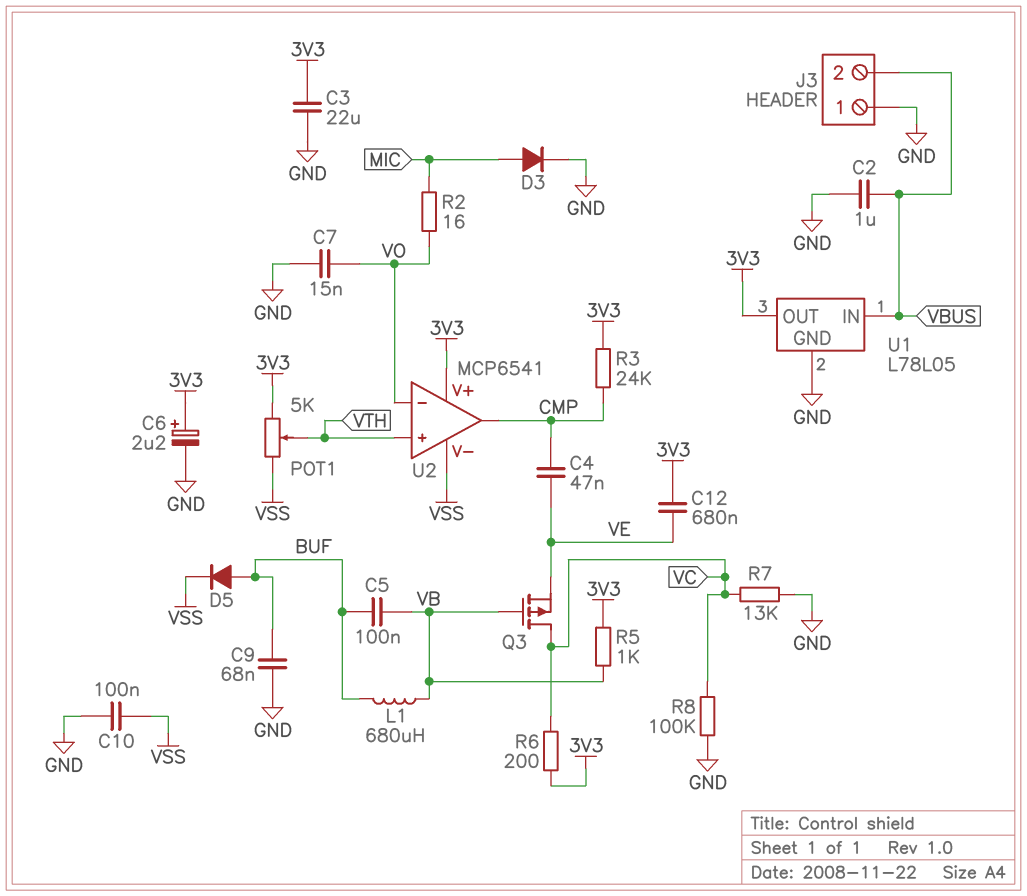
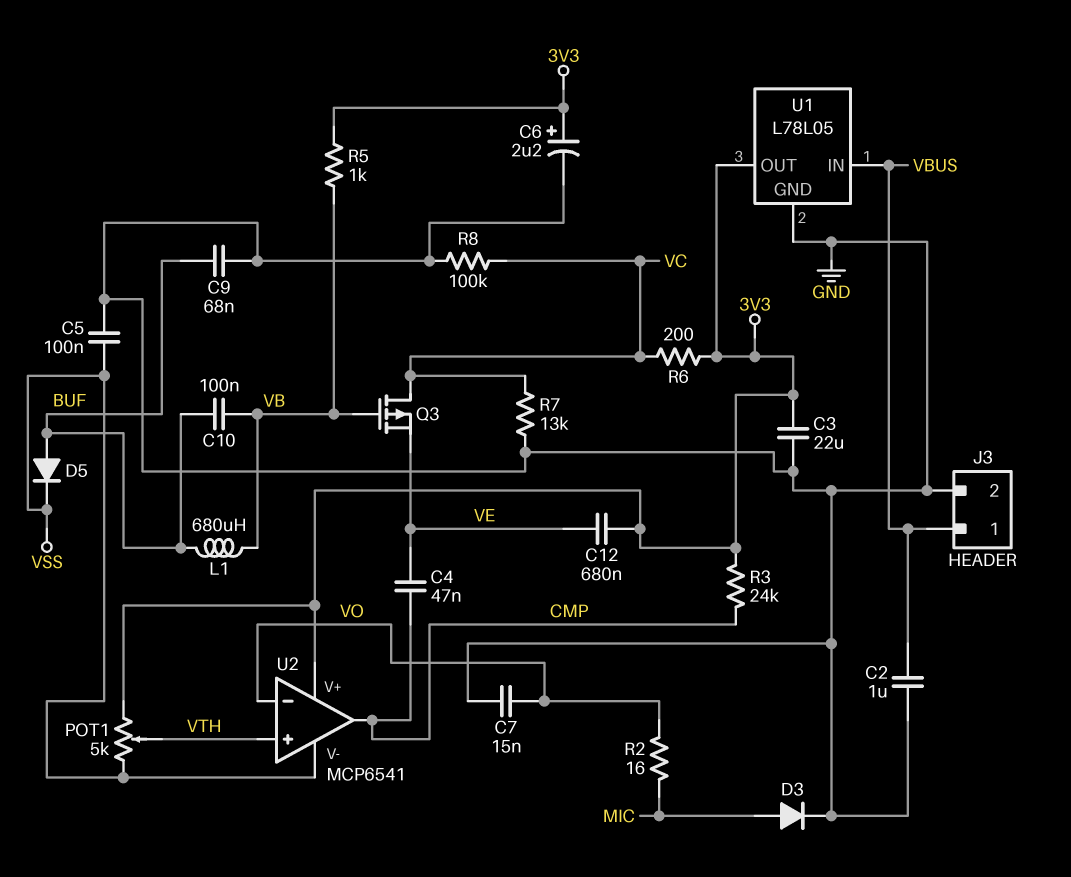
C5: 100nF (BUF, VB) -> 100nF (GND, VSS)
C10: 100nF (GND, VSS) -> 100nF (BUF, VB)
J3 pin 1: GND -> VBUS
J3 pin 2: VBUS -> GND

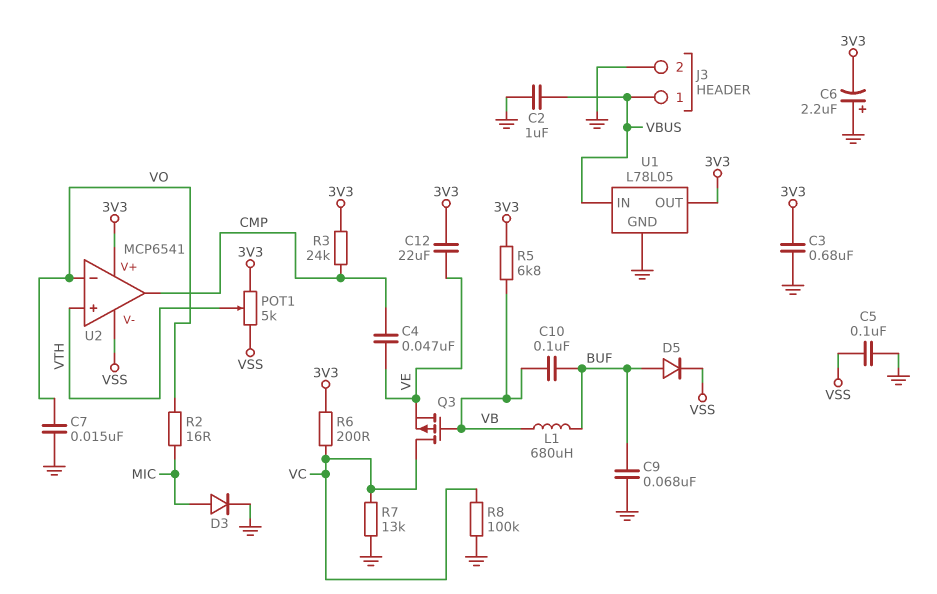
C3: 22uF (3V3, GND) -> 680nF (3V3, GND)
C6: 2.2uF (plus 3V3, minus GND) -> 2.2uF (plus GND, minus 3V3)
C12: 680nF (3V3, VE) -> 22uF (3V3, VE)
R5: 1k (3V3, VB) -> 6.8k (3V3, VB)

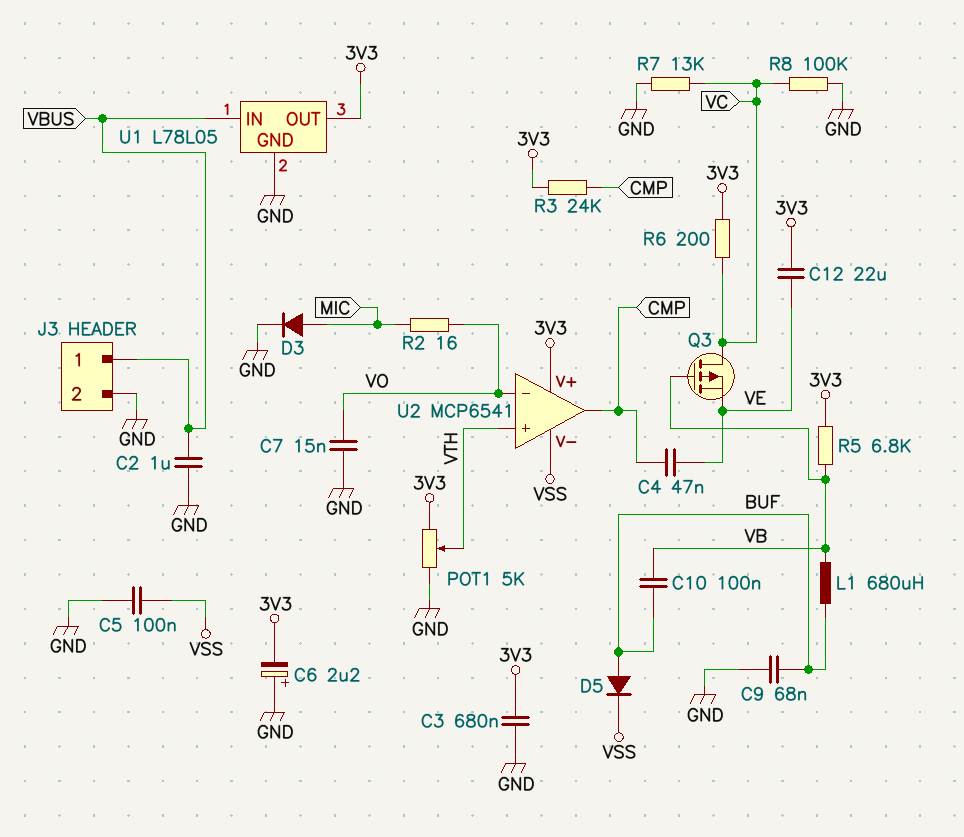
POT1: 5k (3V3, VSS, wiper VTH) -> 5k (3V3, GND, wiper VTH)

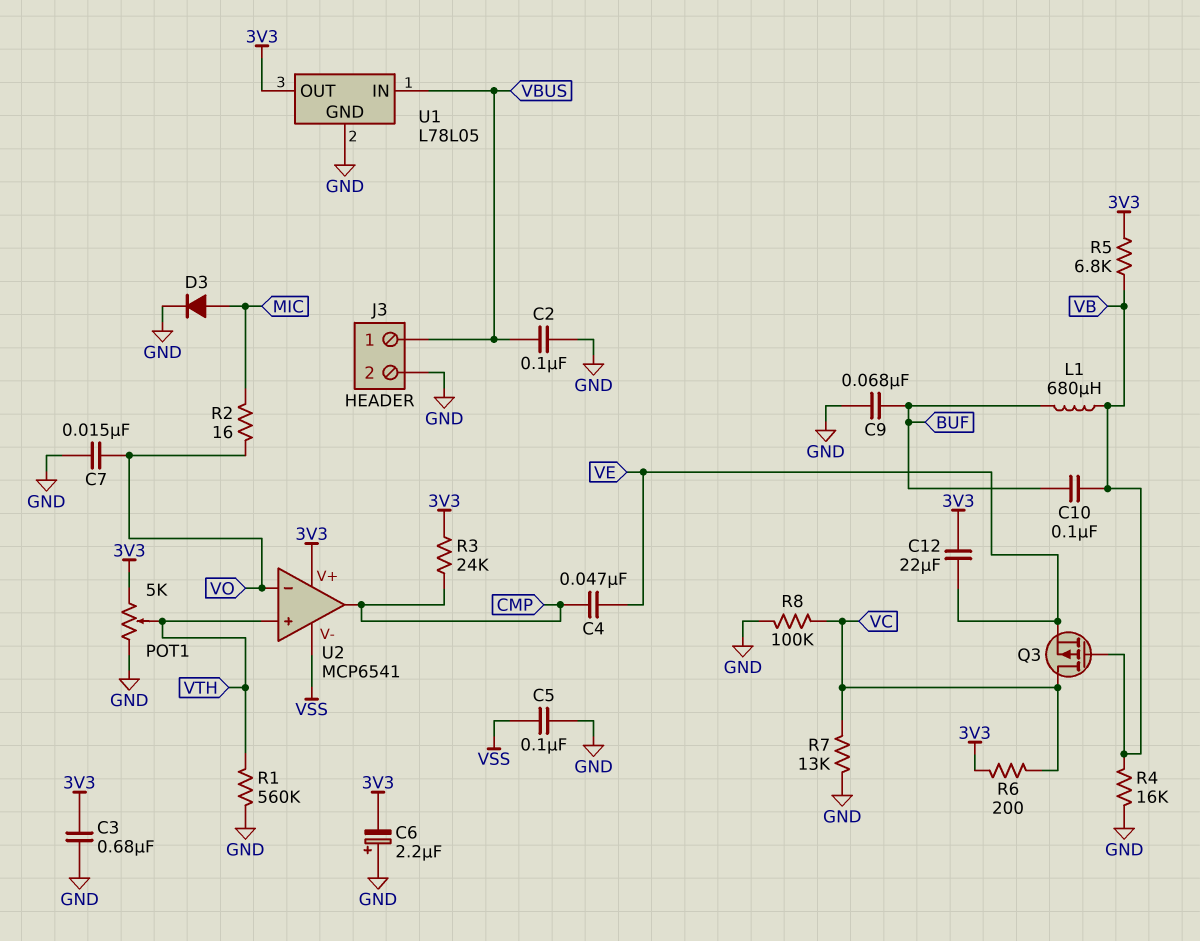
C2: 1uF (GND, VBUS) -> 100nF (GND, VBUS)
D5: diode (A BUF, K VSS) -> none
R1: none -> 560k (GND, VTH)
R4: none -> 16k (GND, VB)

